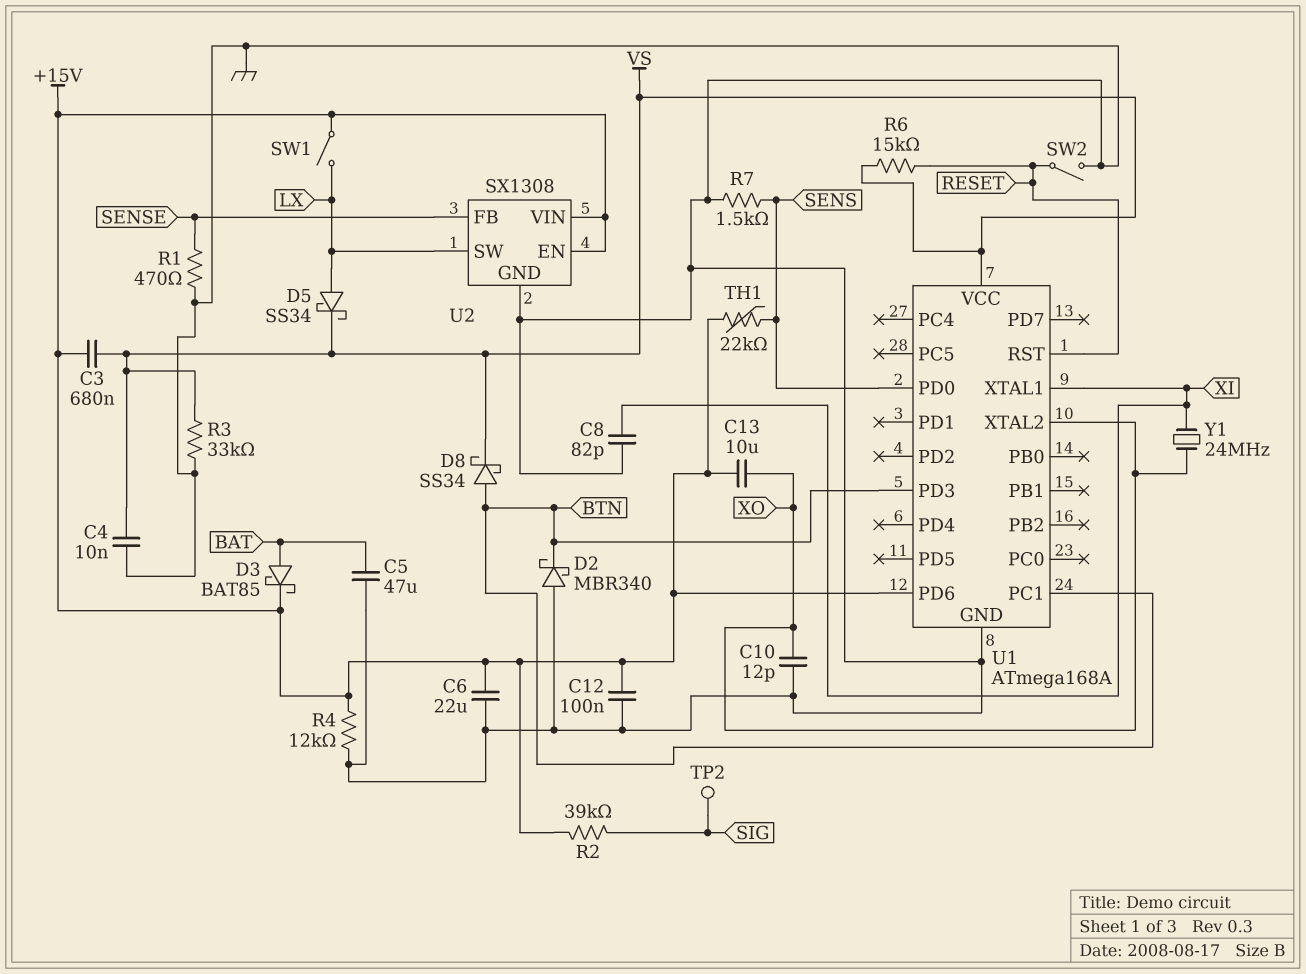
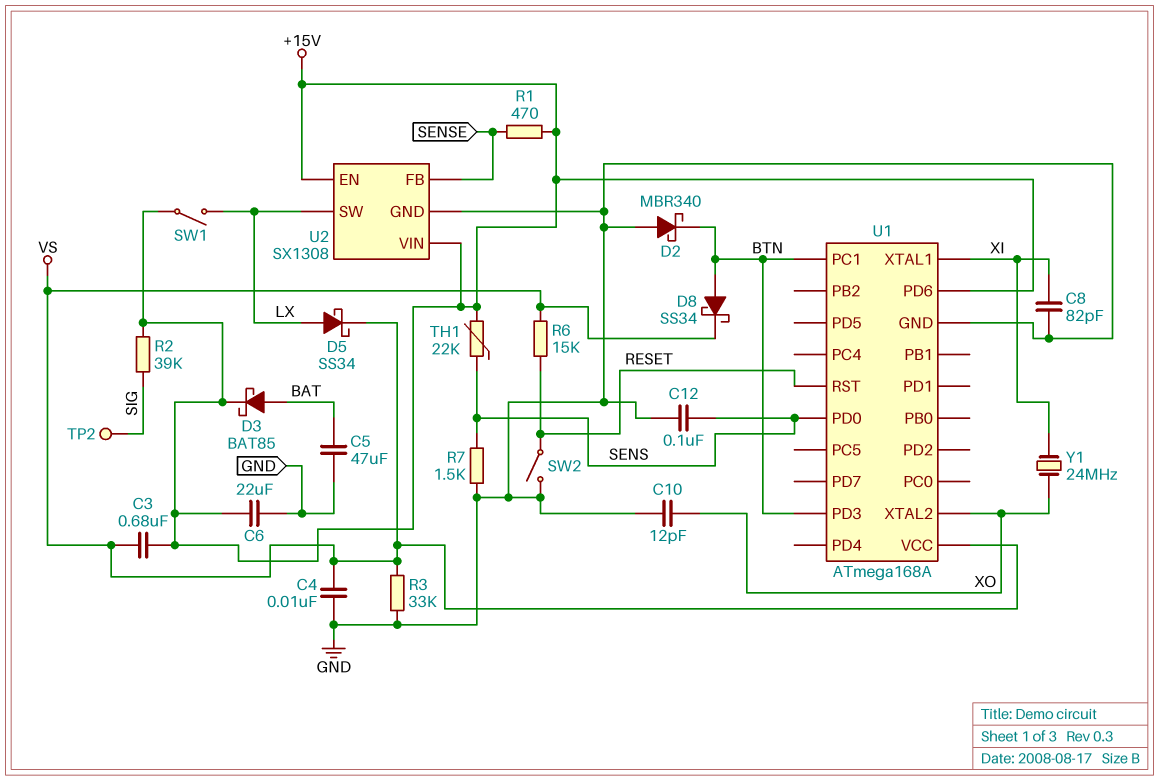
C12: 100nF (+15V, GND) -> 100nF (GND, SENS)
C13: 10uF (+15V, XO) -> none
R1: 470 (GND, SENSE) -> 470 (+15V, SENSE)
R4: 12k (+15V, GND) -> none

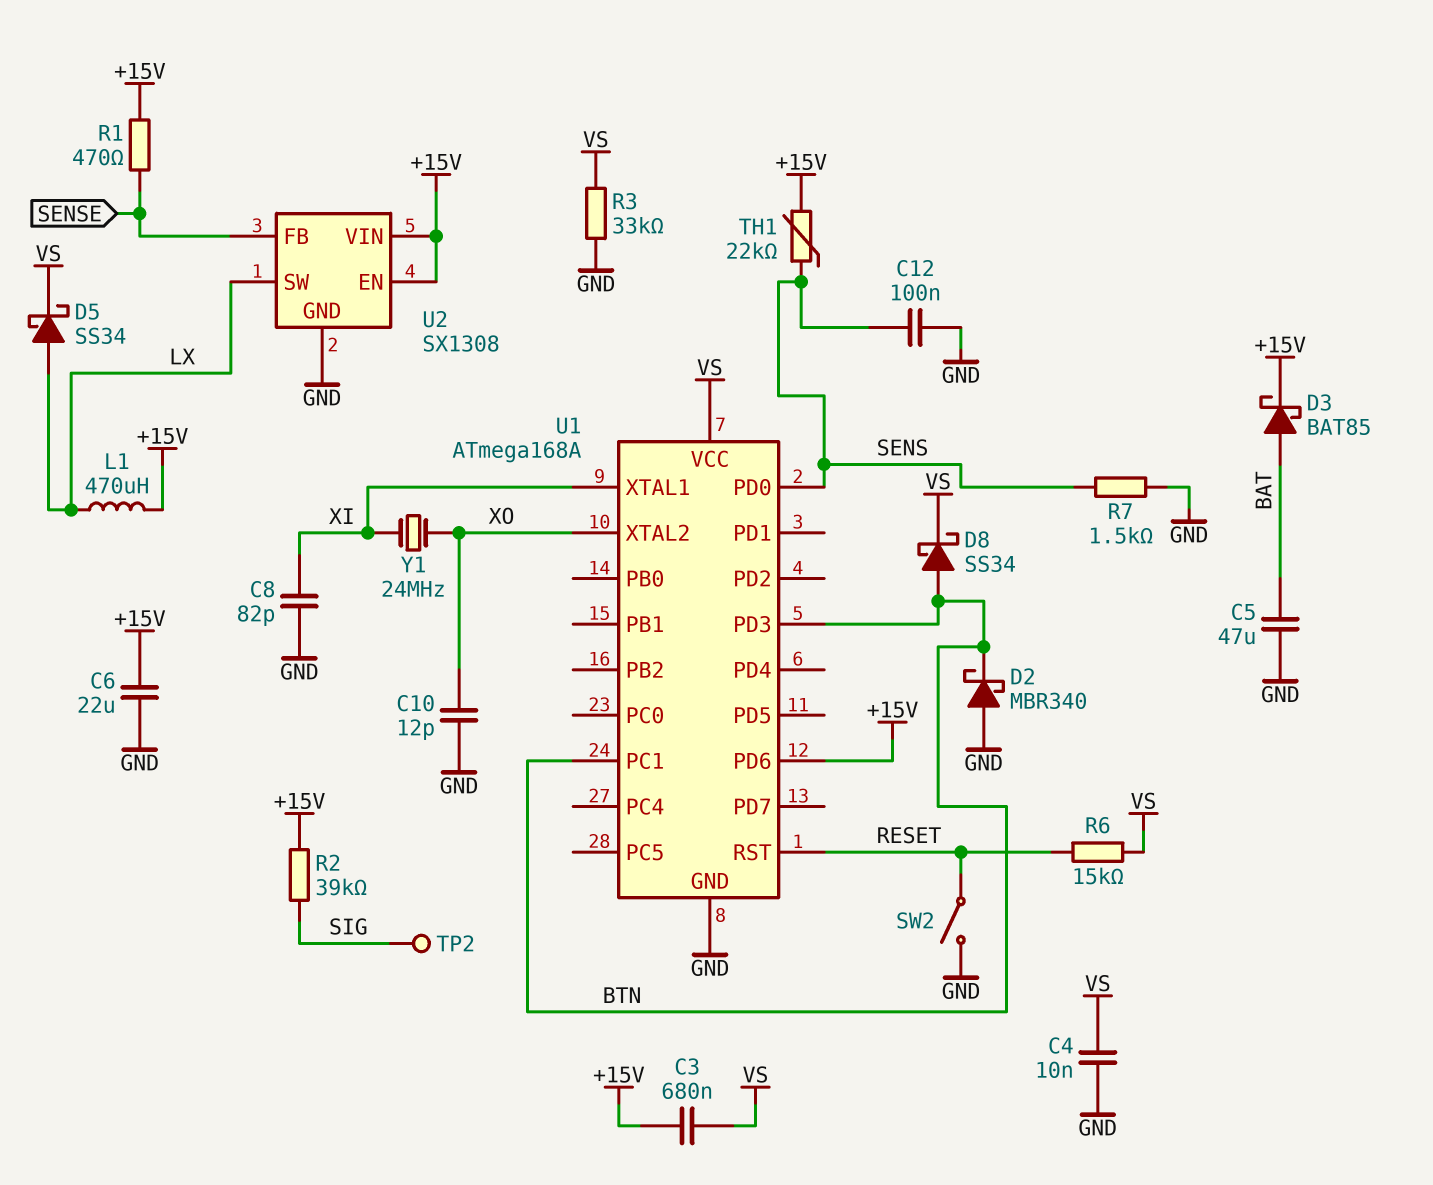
L1: none -> 470uH (+15V, LX)
SW1: switch (+15V, LX) -> none

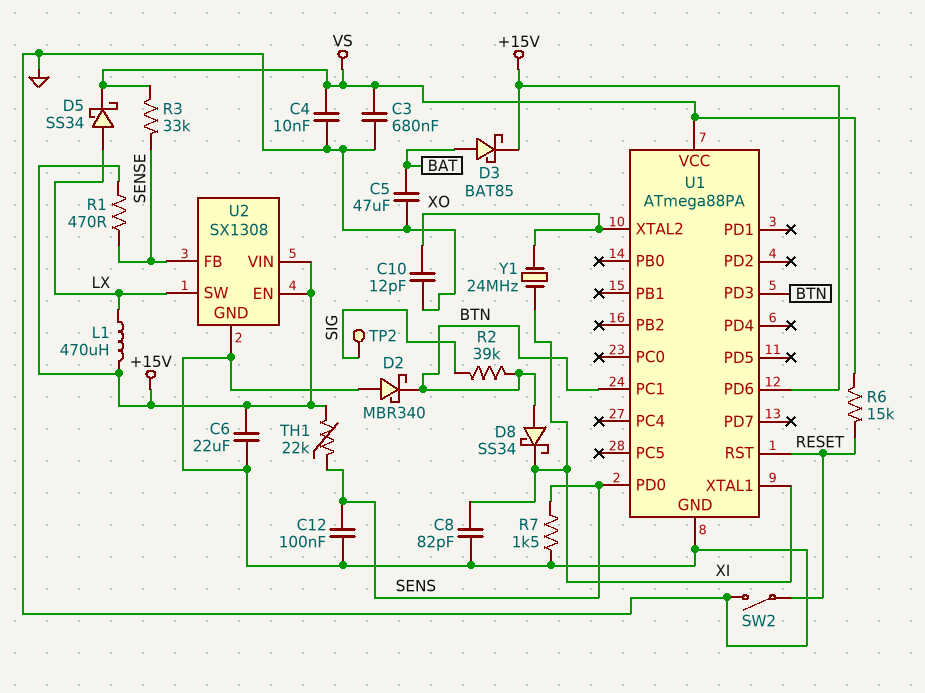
C3: 680nF (+15V, VS) -> 680nF (GND, VS)
D8: schottky SS34 (A BTN, K VS) -> schottky SS34 (A BTN, K XI)
R2: 39k (+15V, SIG) -> 39k (BTN, SIG)
R3: 33k (GND, VS) -> 33k (SENSE, VS)
U1: ATmega168A -> ATmega88PA

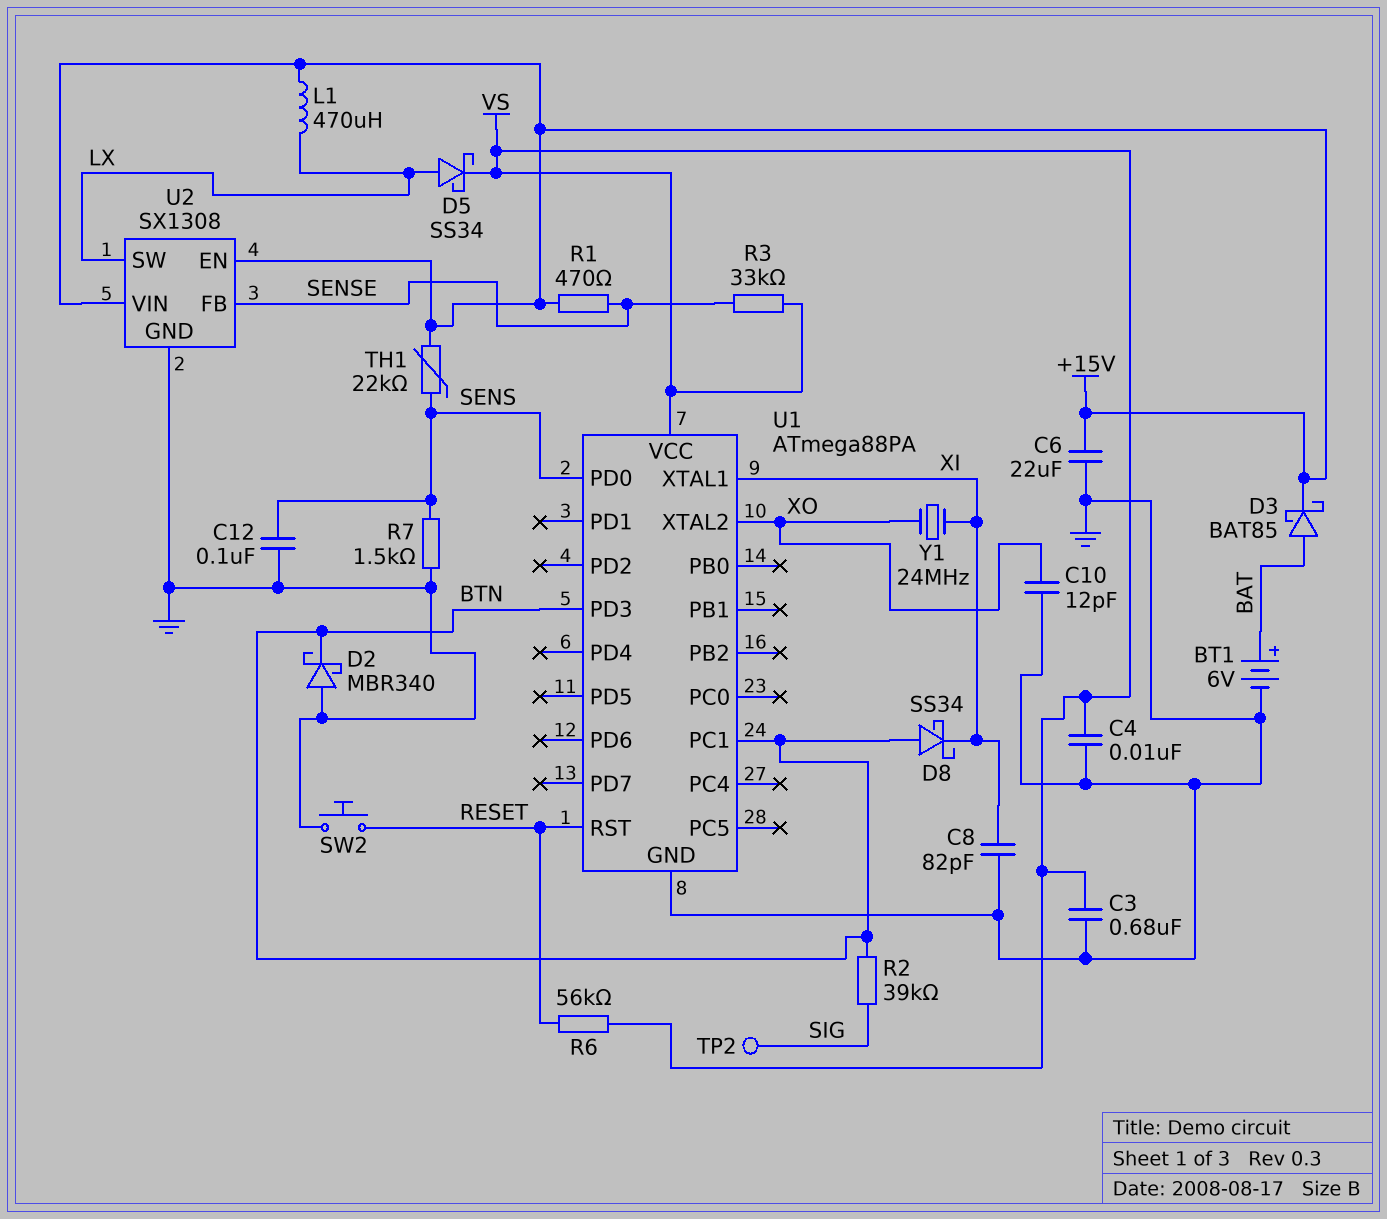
BT1: none -> 6V (plus BAT, minus GND)
C5: 47uF (BAT, GND) -> none
R6: 15k (RESET, VS) -> 56k (RESET, VS)
SW2: switch (GND, RESET) -> button (GND, RESET)
U1 pin PD6: +15V -> none

